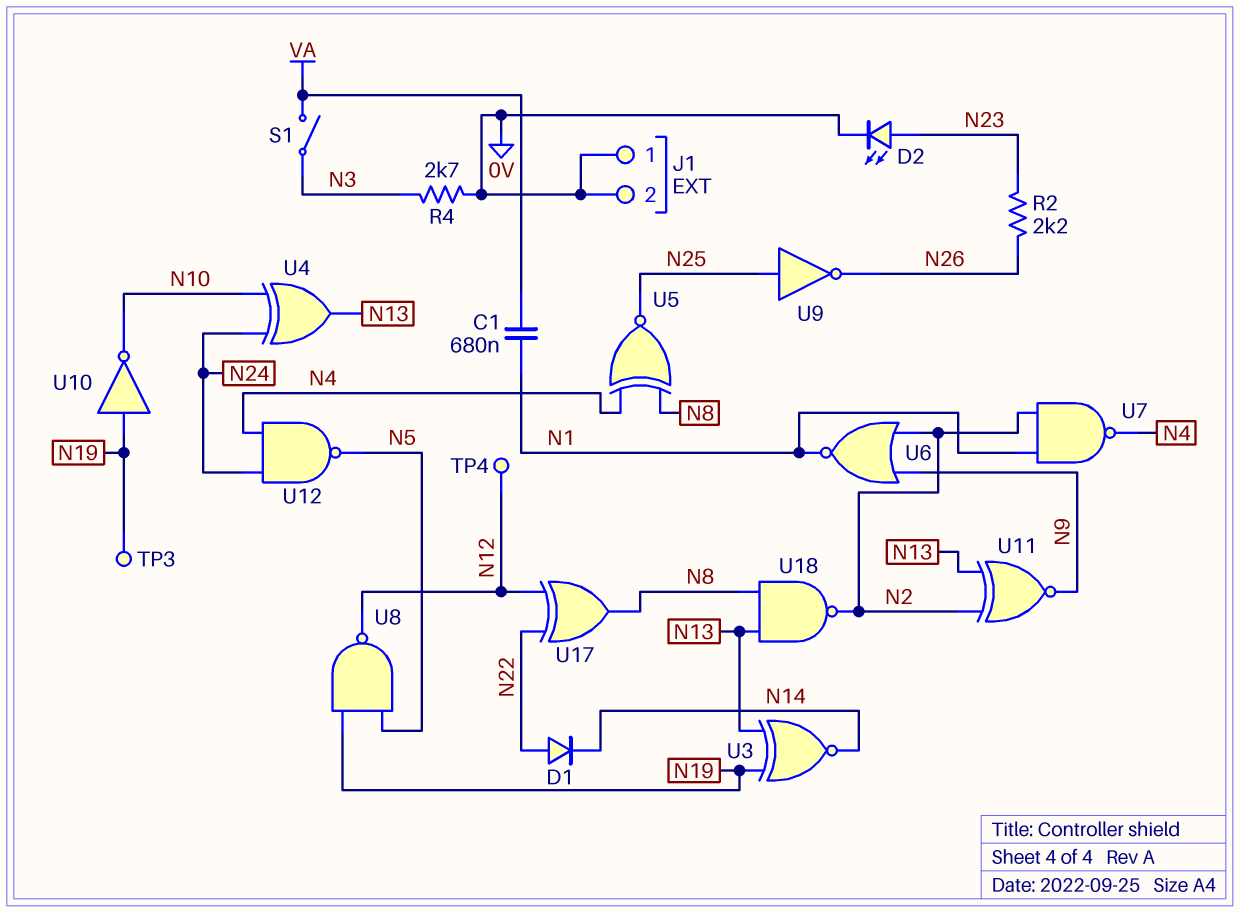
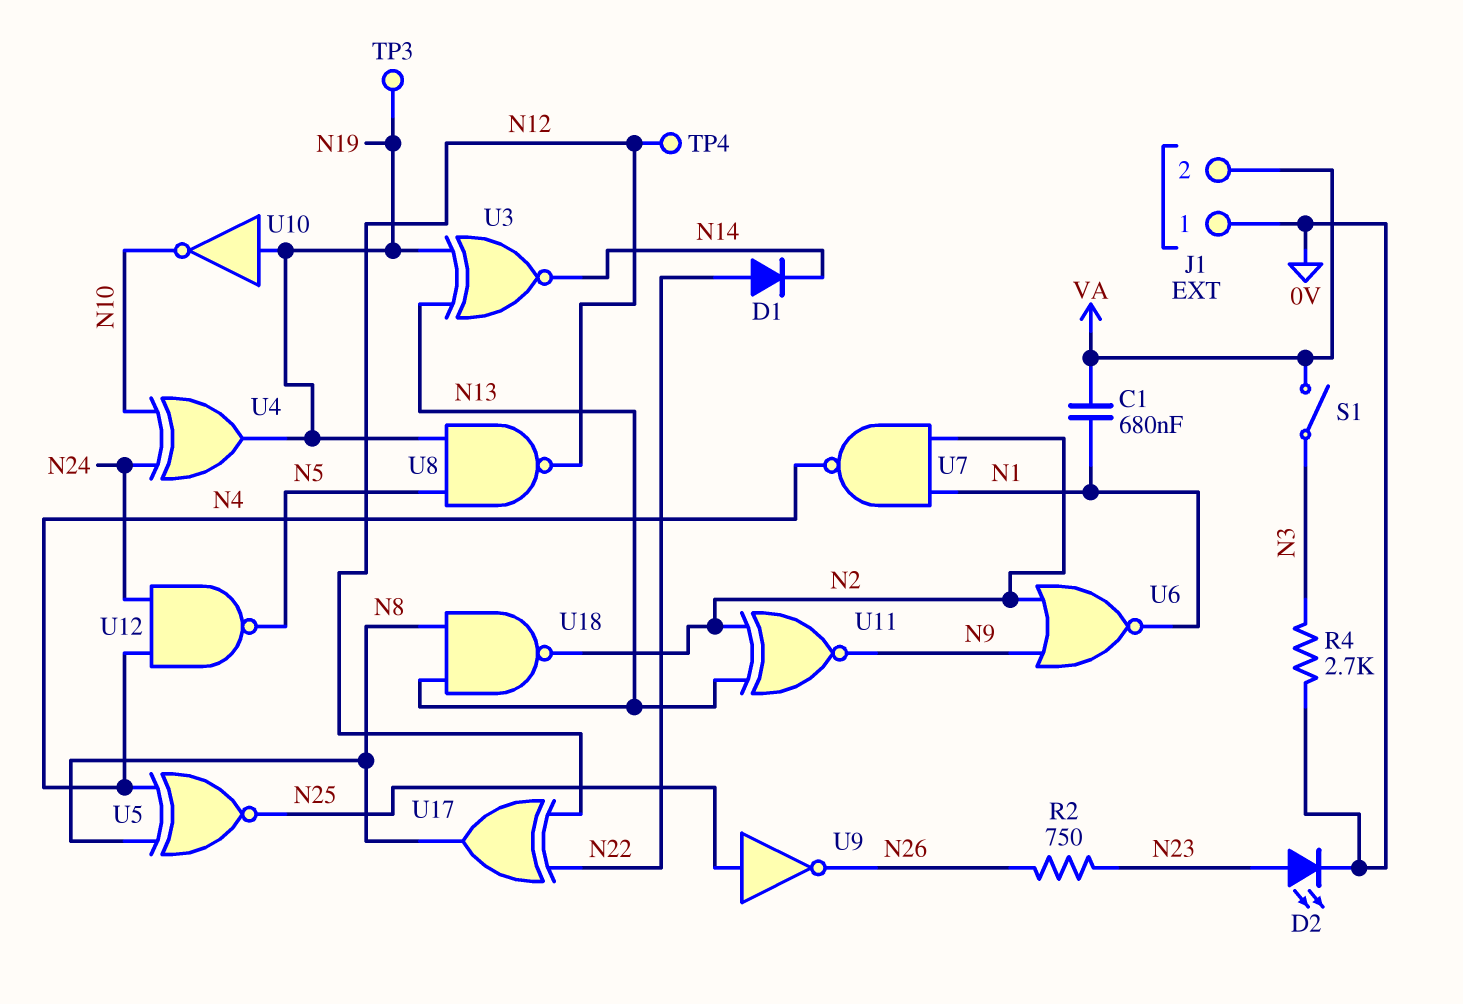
J1 pin 2: 0V -> VA
R2: 2.2k (N23, N26) -> 750 (N23, N26)
U4: XOR (in N10, in N24, out N13) -> XOR (in N10, in N24, out N19)

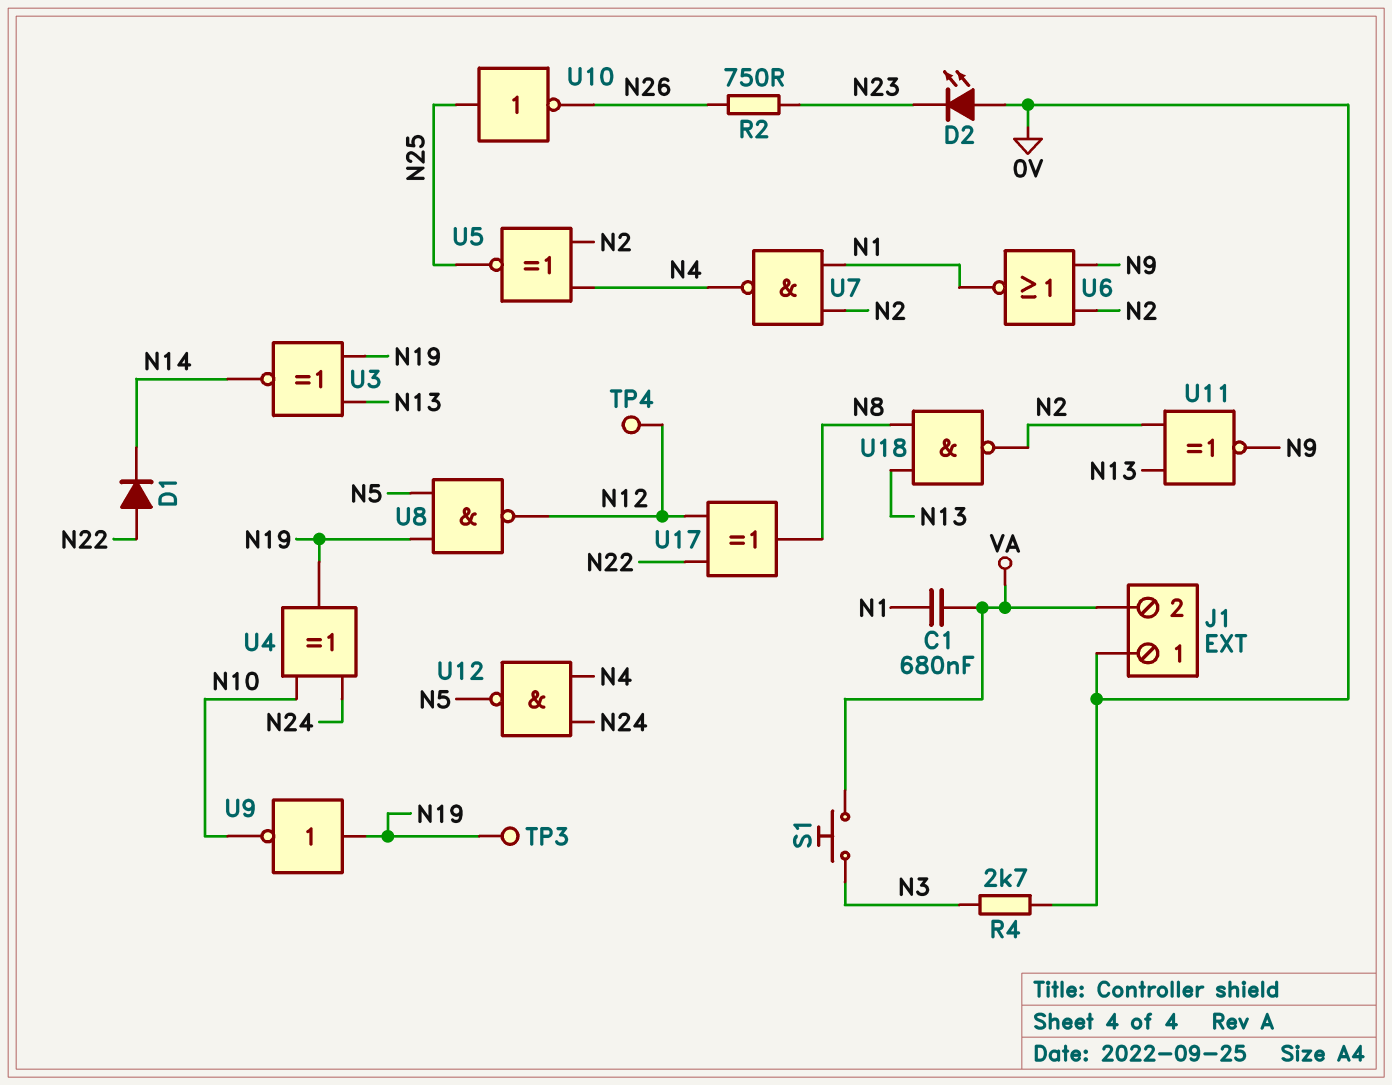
D2: LED (A N23, K 0V) -> LED (A 0V, K N23)
S1: switch (N3, VA) -> button (N3, VA)
U5: XNOR (in N4, in N8, out N25) -> XNOR (in N2, in N4, out N25)
U9: NOT (in N25, out N26) -> NOT (in N19, out N10)
U10: NOT (in N19, out N10) -> NOT (in N25, out N26)

